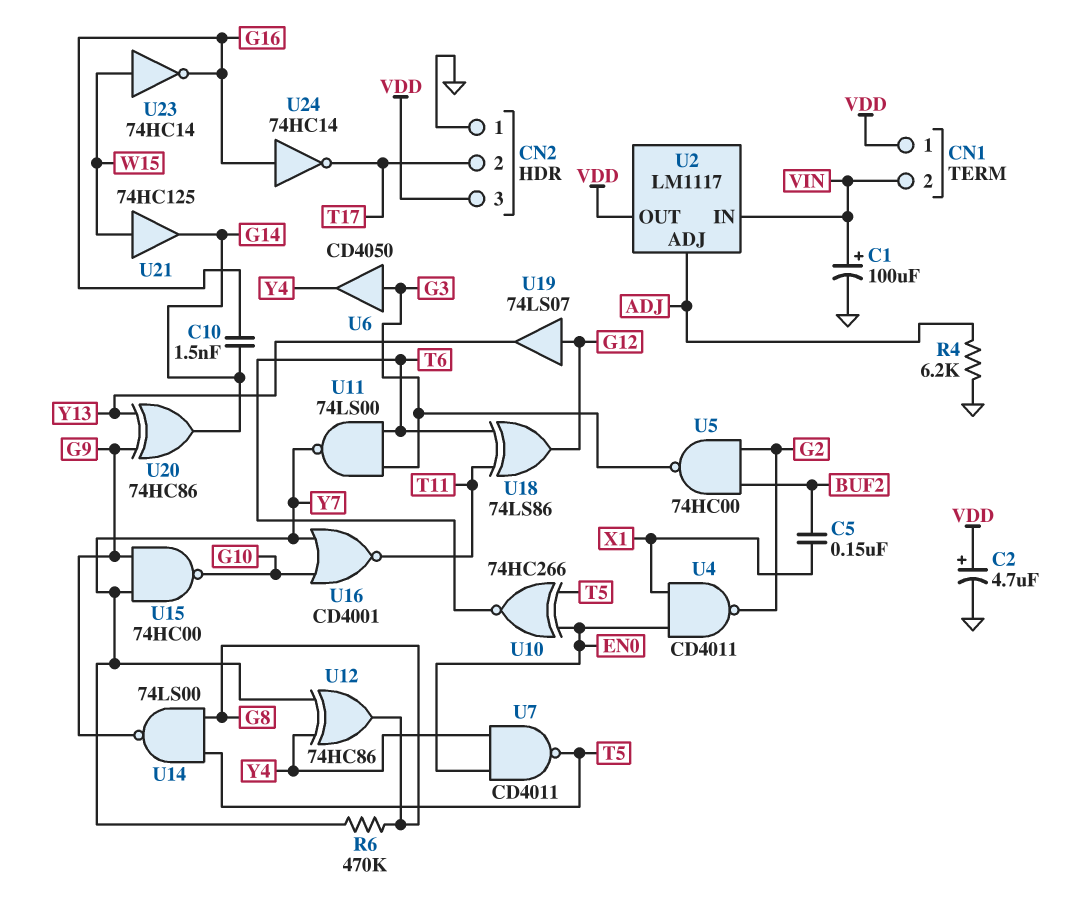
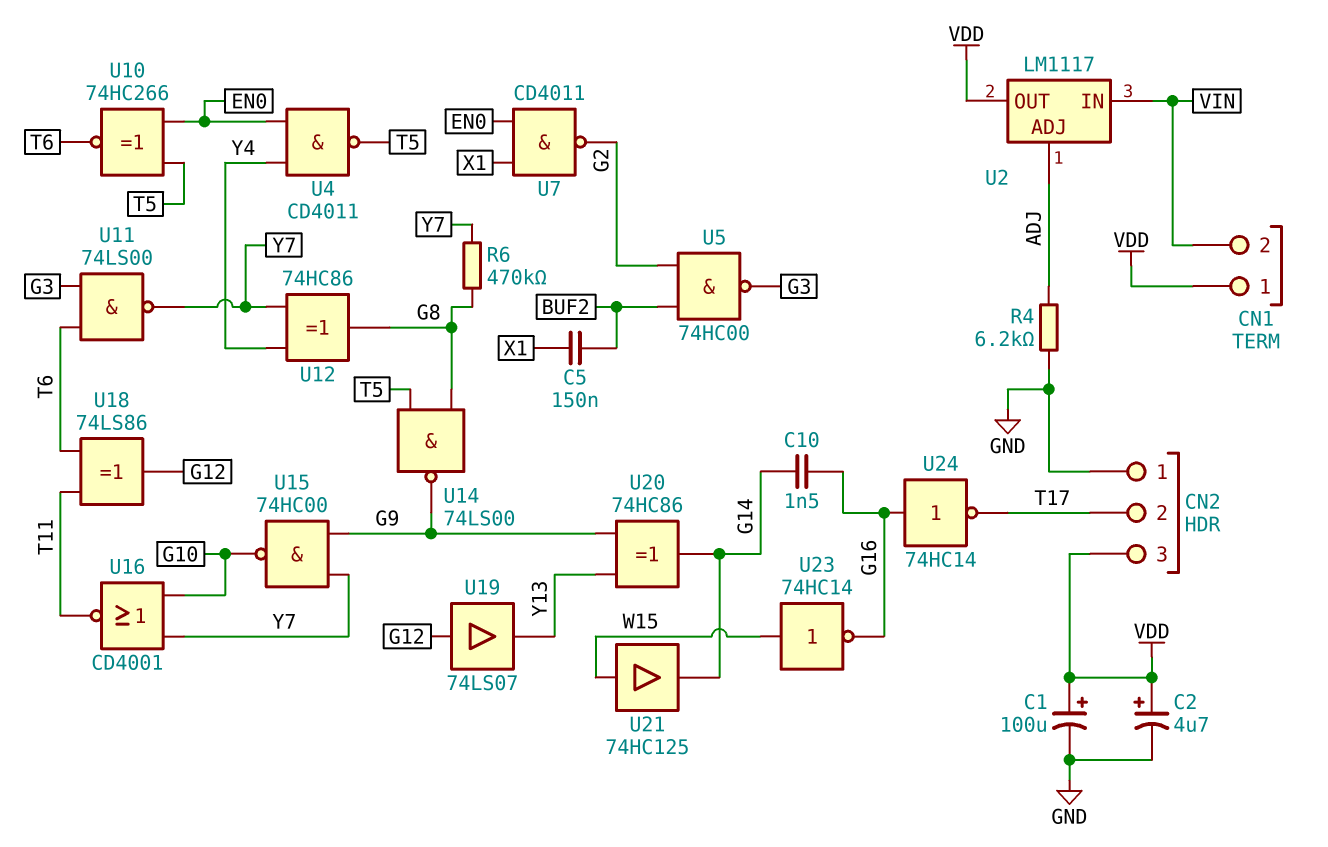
C1: 100uF (plus VIN, minus GND) -> 100uF (plus VDD, minus GND)
U4: NAND CD4011 (in EN0, in X1, out G2) -> NAND CD4011 (in EN0, in Y4, out T5)
U6: buffer CD4050 (in G3, out Y4) -> none
U7: NAND CD4011 (in EN0, in Y4, out T5) -> NAND CD4011 (in EN0, in X1, out G2)

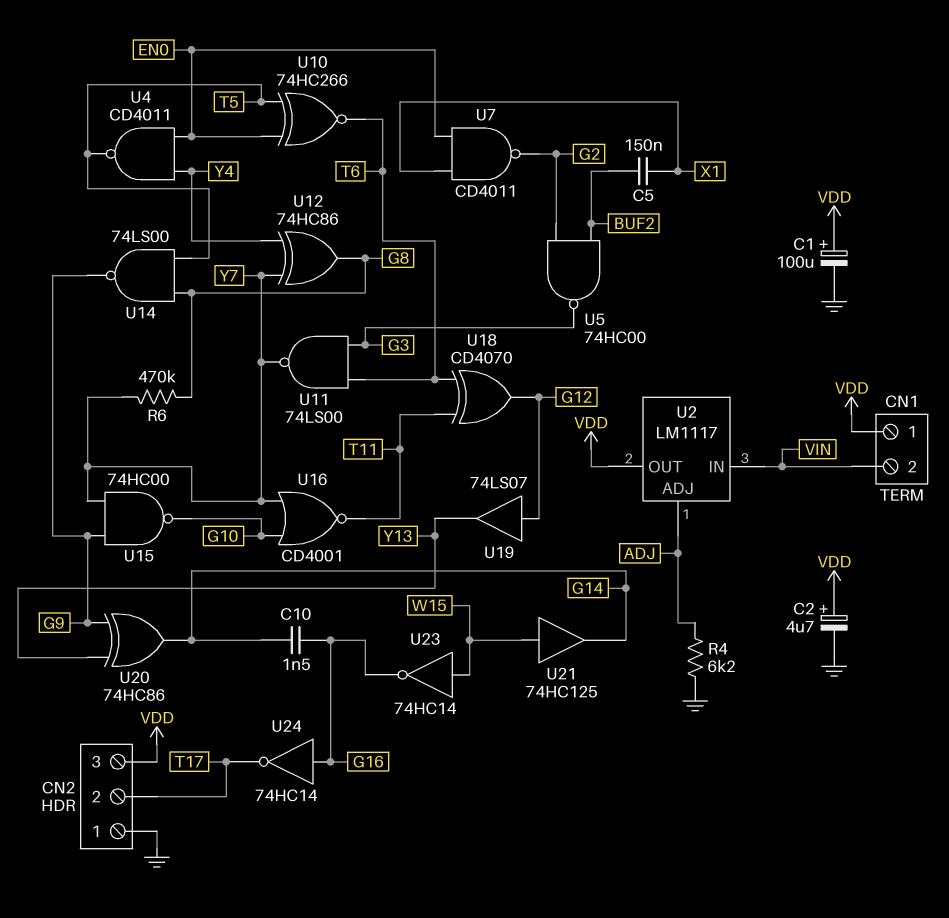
U18: XOR 74LS86 (in T6, in T11, out G12) -> XOR CD4070 (in T6, in T11, out G12)

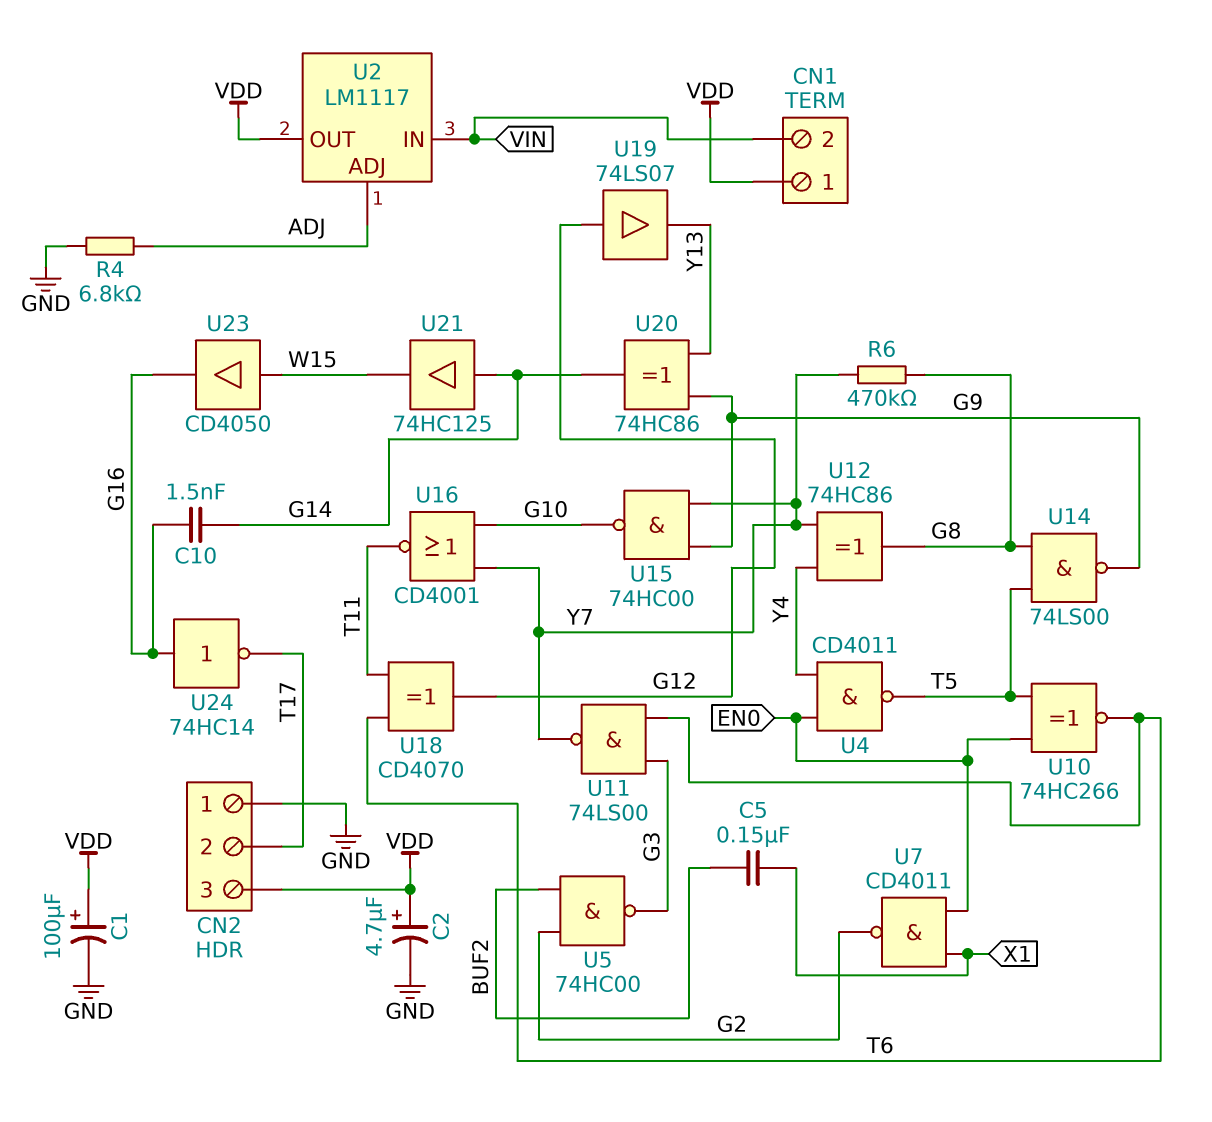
R4: 6.2k (ADJ, GND) -> 6.8k (ADJ, GND)
U21: buffer 74HC125 (in W15, out G14) -> buffer 74HC125 (in G14, out W15)
U23: NOT 74HC14 (in W15, out G16) -> buffer CD4050 (in W15, out G16)

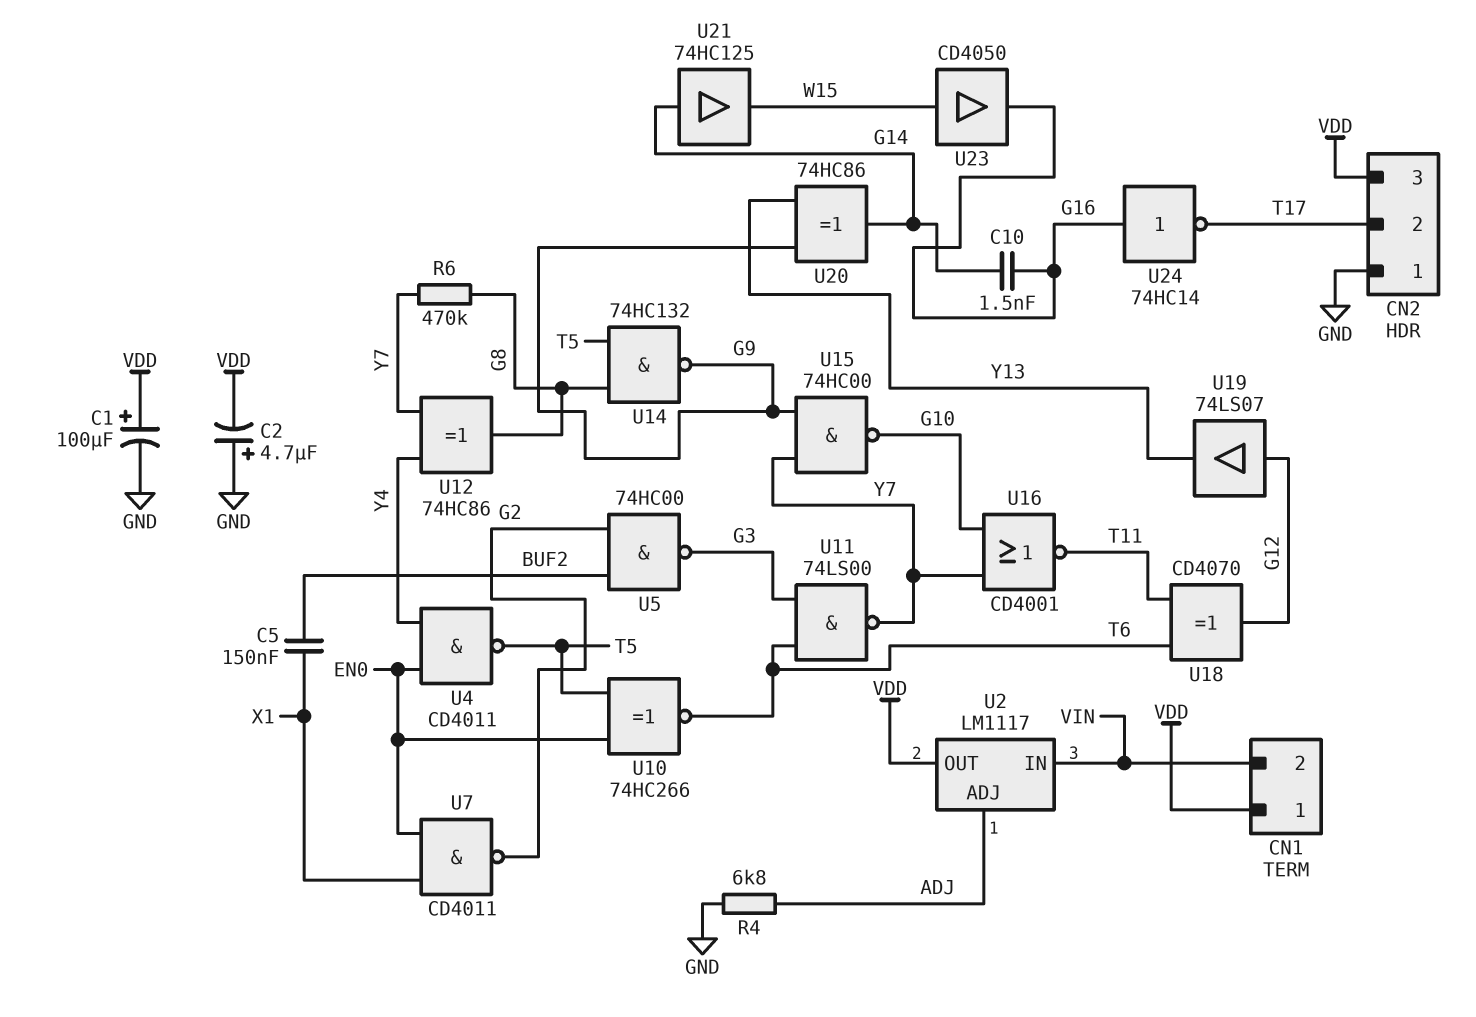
C2: 4.7uF (plus VDD, minus GND) -> 4.7uF (plus GND, minus VDD)
U14: NAND 74LS00 (in G8, in T5, out G9) -> NAND 74HC132 (in G8, in T5, out G9)

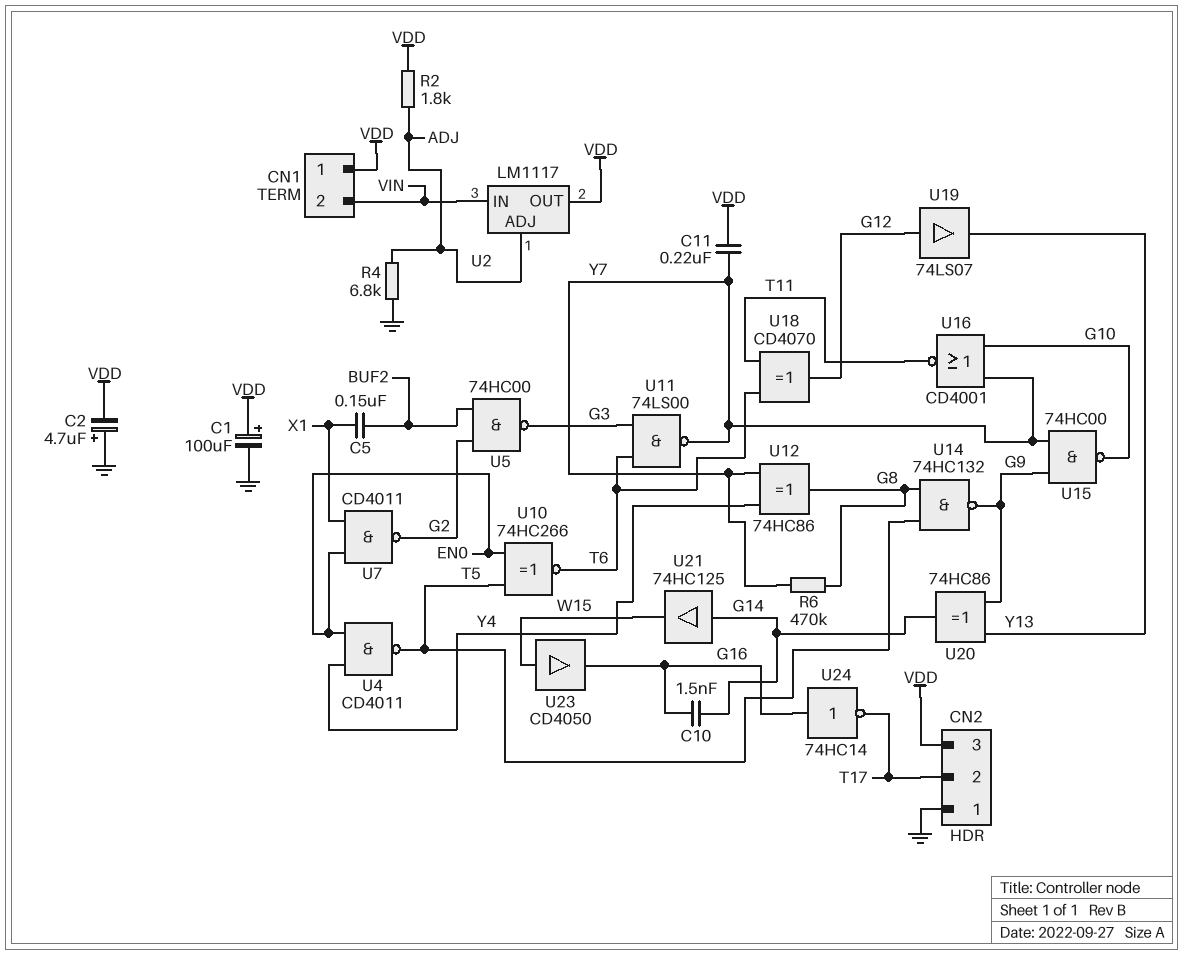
C11: none -> 220nF (VDD, Y7)
R2: none -> 1.8k (ADJ, VDD)

